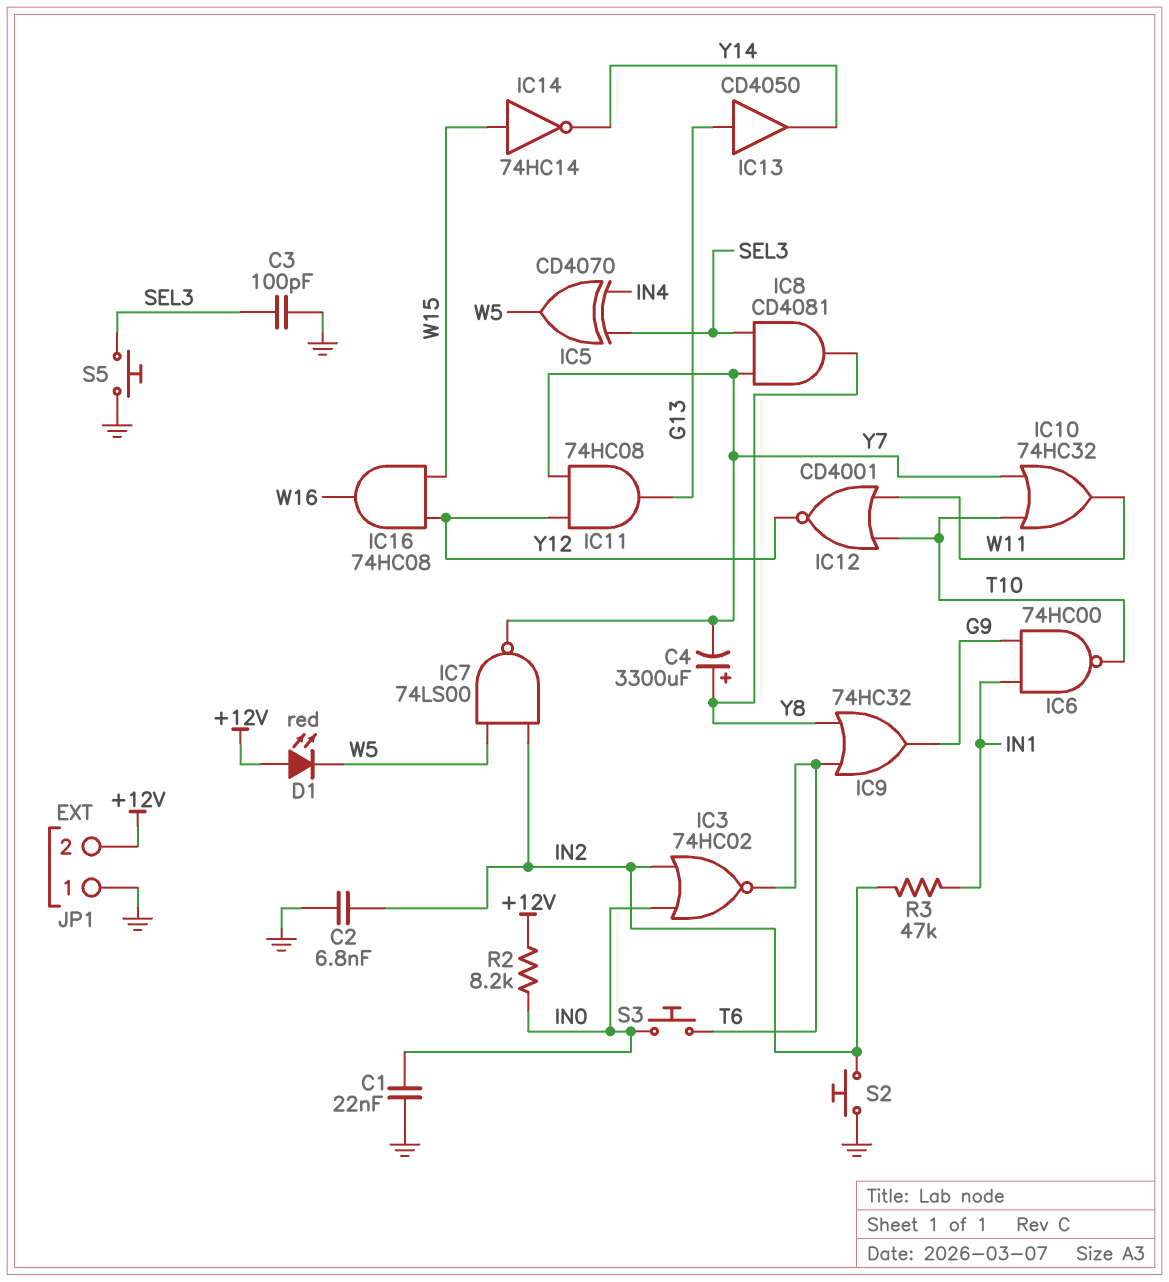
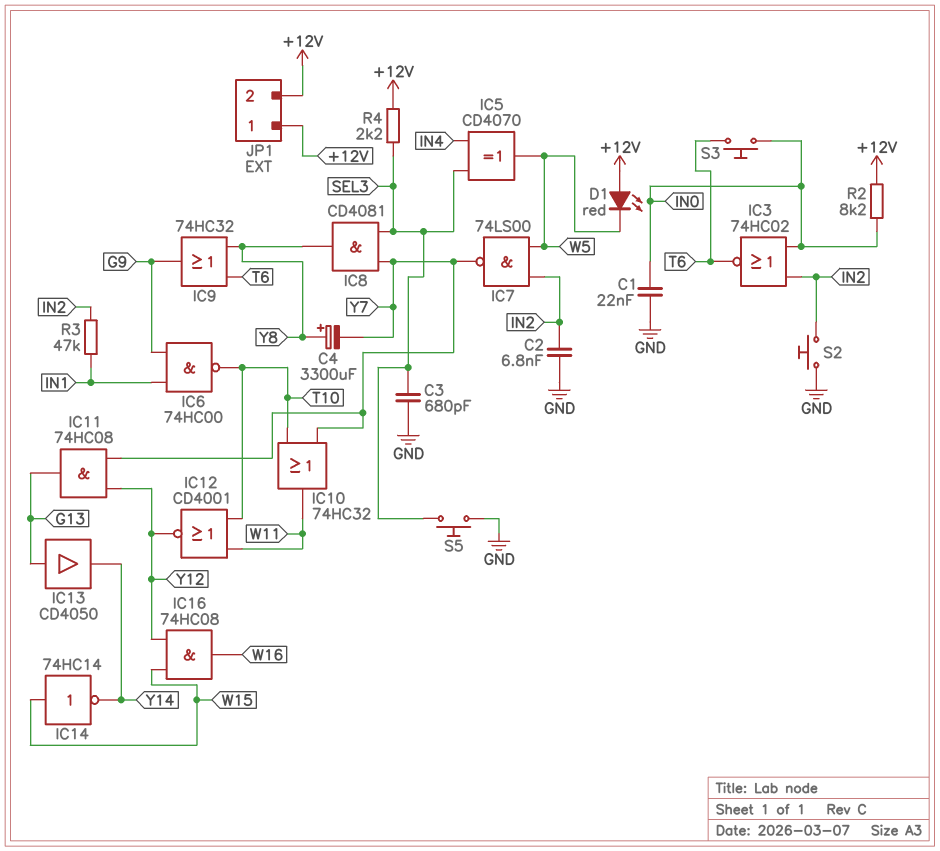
C3: 100pF (GND, SEL3) -> 680pF (GND, SEL3)
JP1 pin 1: GND -> +12V
R4: none -> 2.2k (+12V, SEL3)

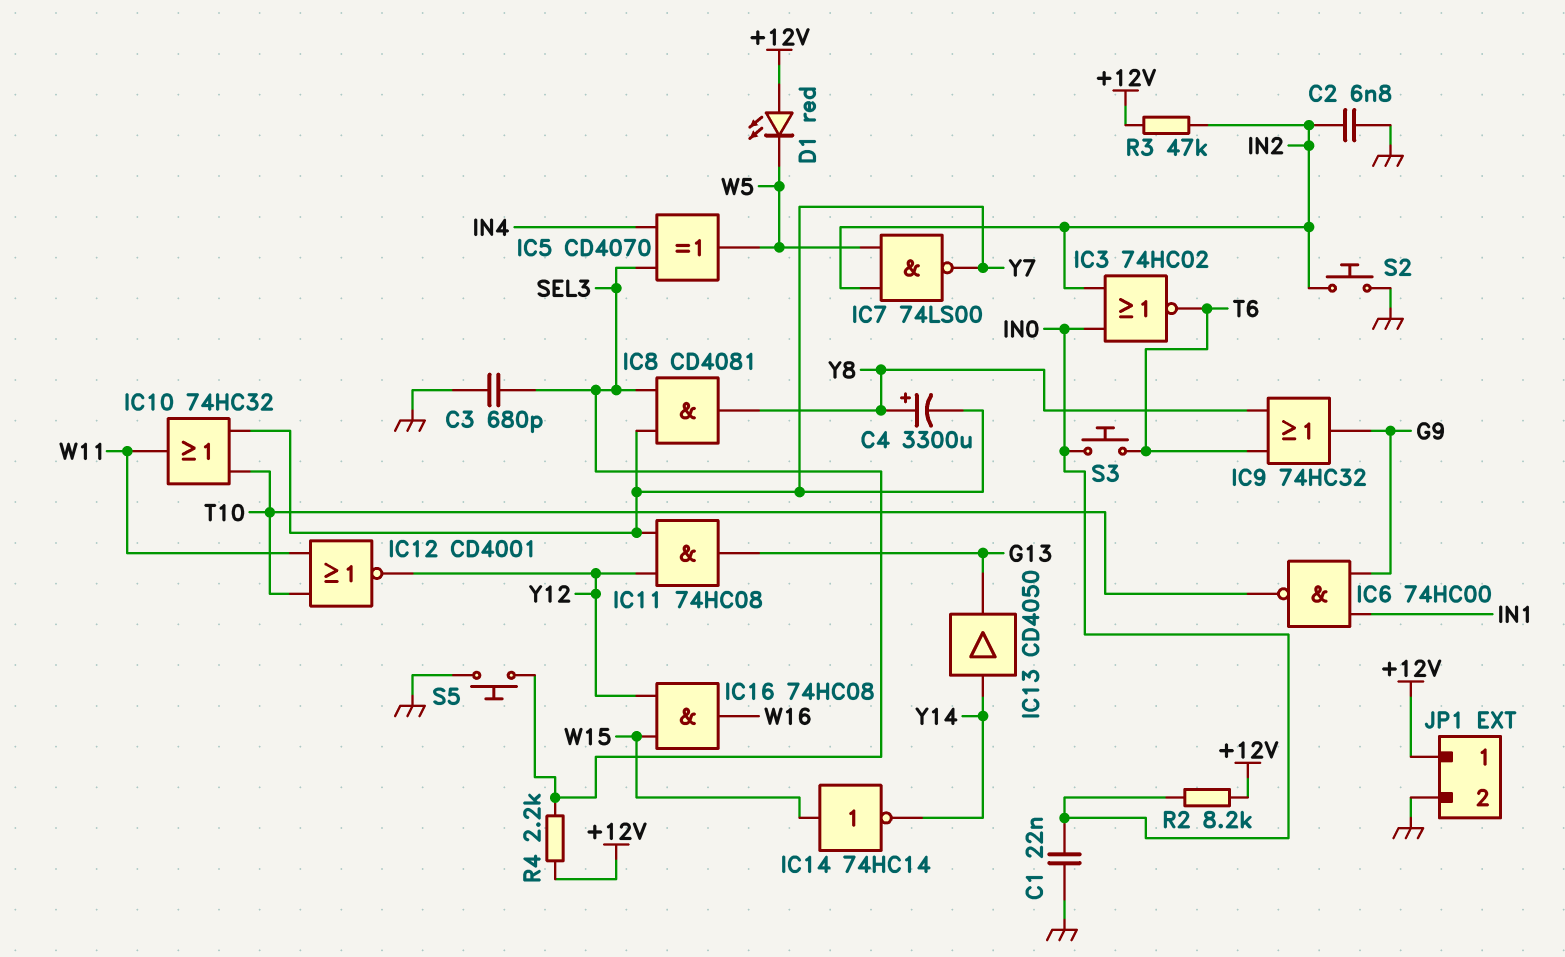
IC13: buffer CD4050 (in G13, out Y14) -> buffer CD4050 (in Y14, out G13)
JP1 pin 2: +12V -> GND
R3: 47k (IN1, IN2) -> 47k (+12V, IN2)

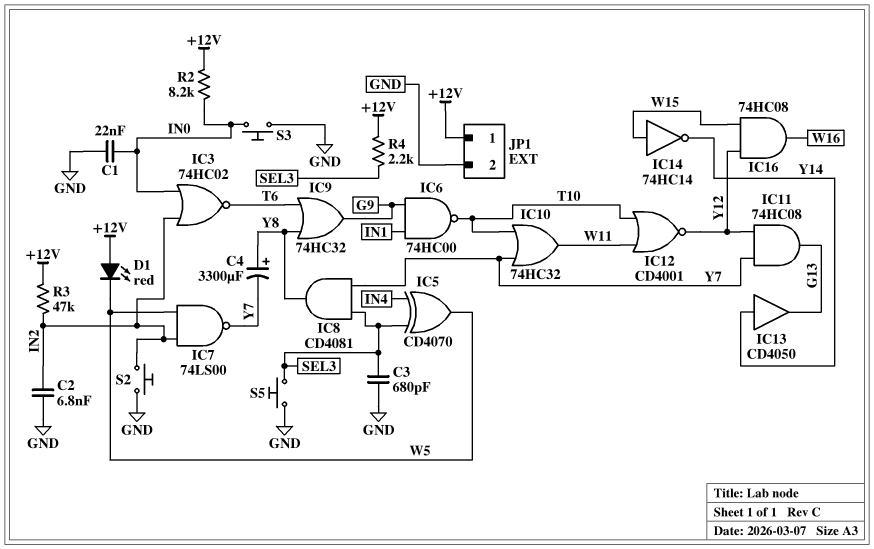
S3: button (IN0, T6) -> button (GND, IN0)

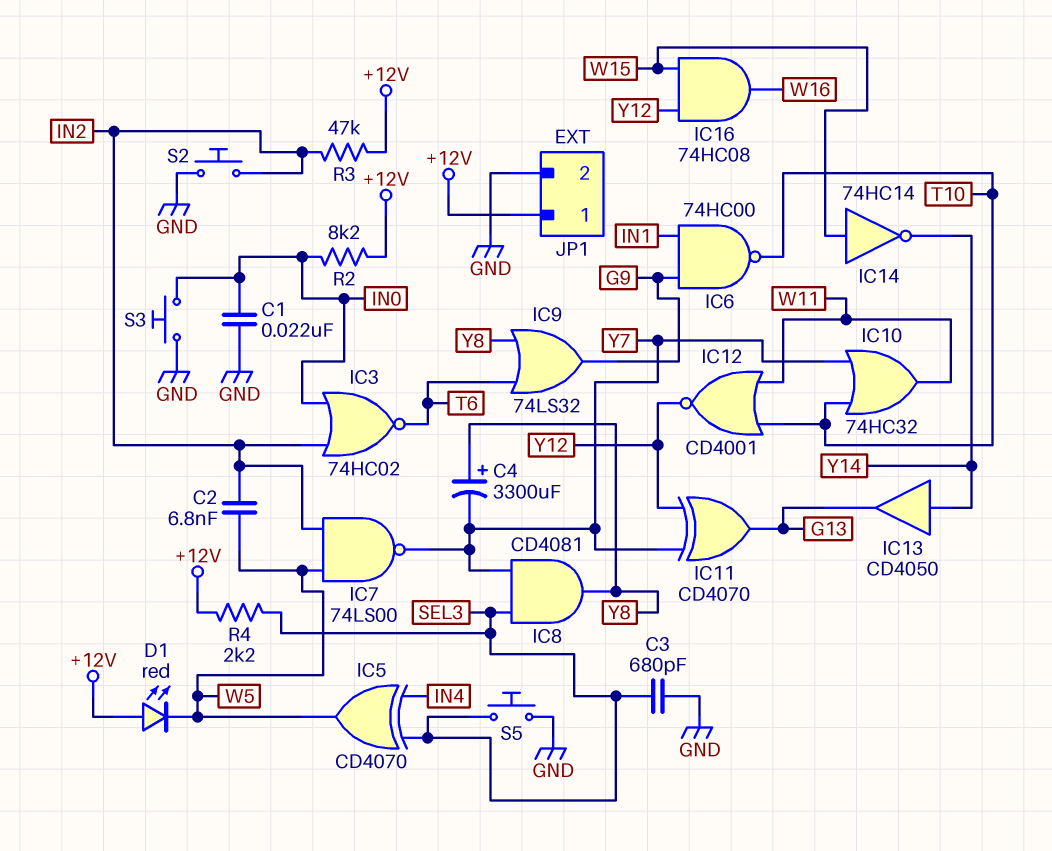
C2: 6.8nF (GND, IN2) -> 6.8nF (IN2, W5)
IC9: OR 74HC32 (in T6, in Y8, out G9) -> OR 74LS32 (in T6, in Y8, out G9)
IC11: AND 74HC08 (in Y7, in Y12, out G13) -> XOR CD4070 (in Y7, in Y12, out G13)

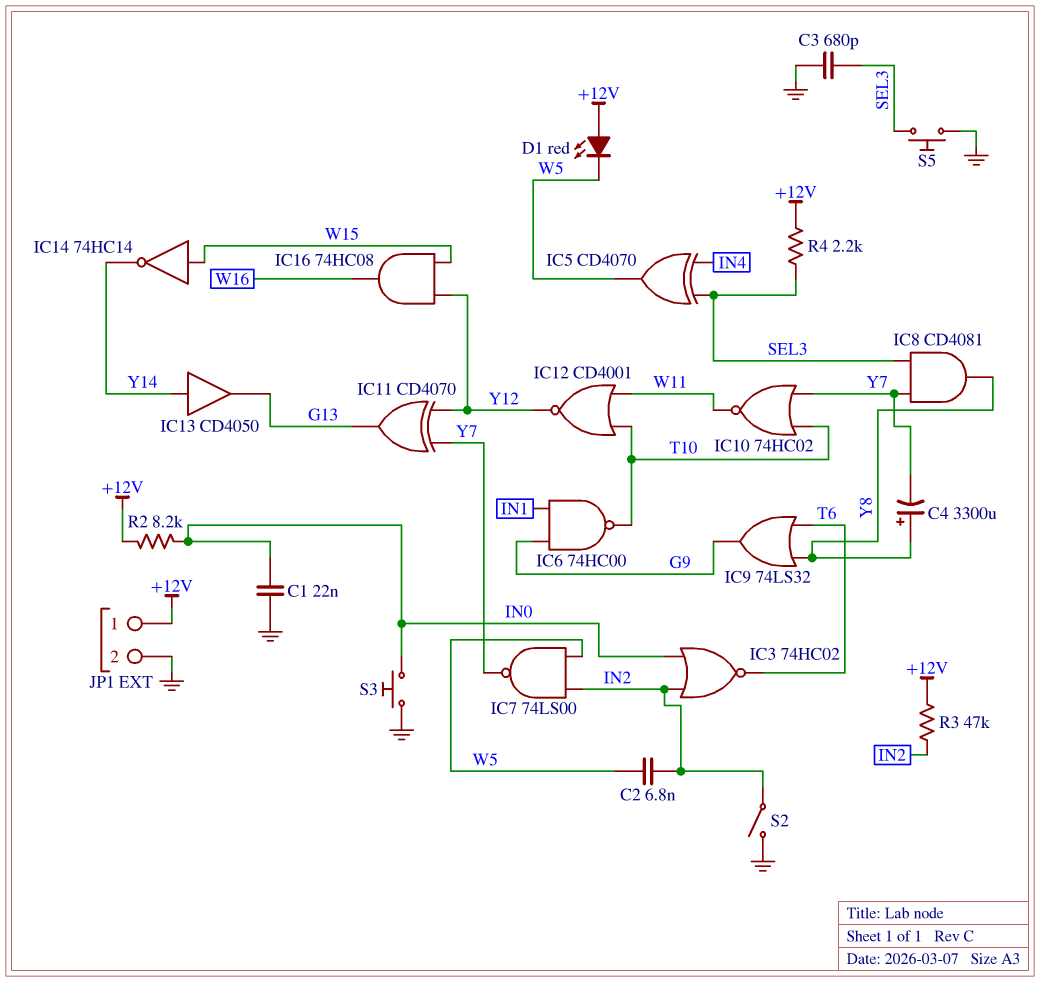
IC10: OR 74HC32 (in T10, in Y7, out W11) -> NOR 74HC02 (in T10, in Y7, out W11)
S2: button (GND, IN2) -> switch (GND, IN2)

